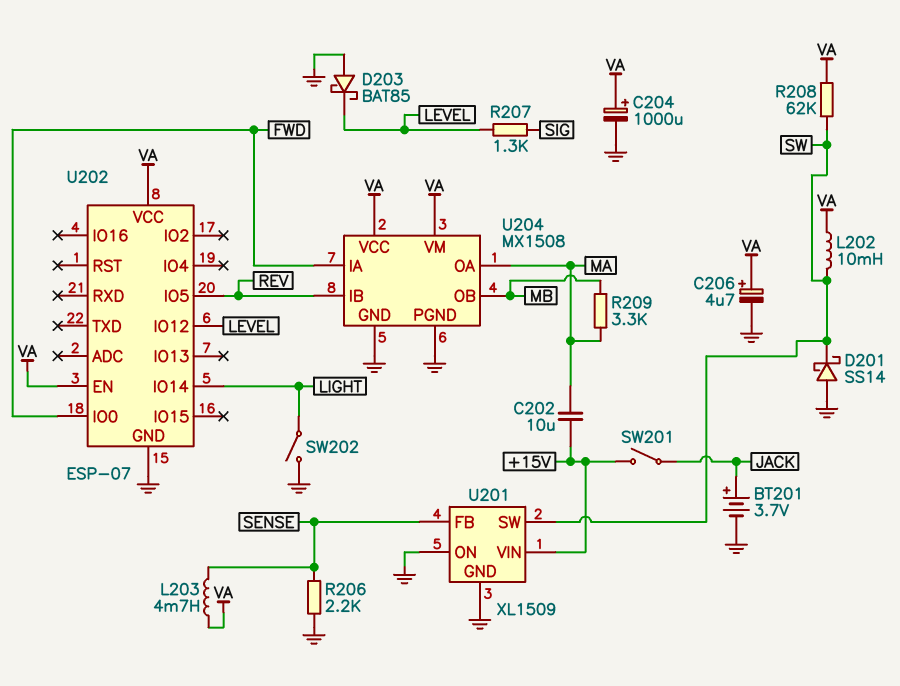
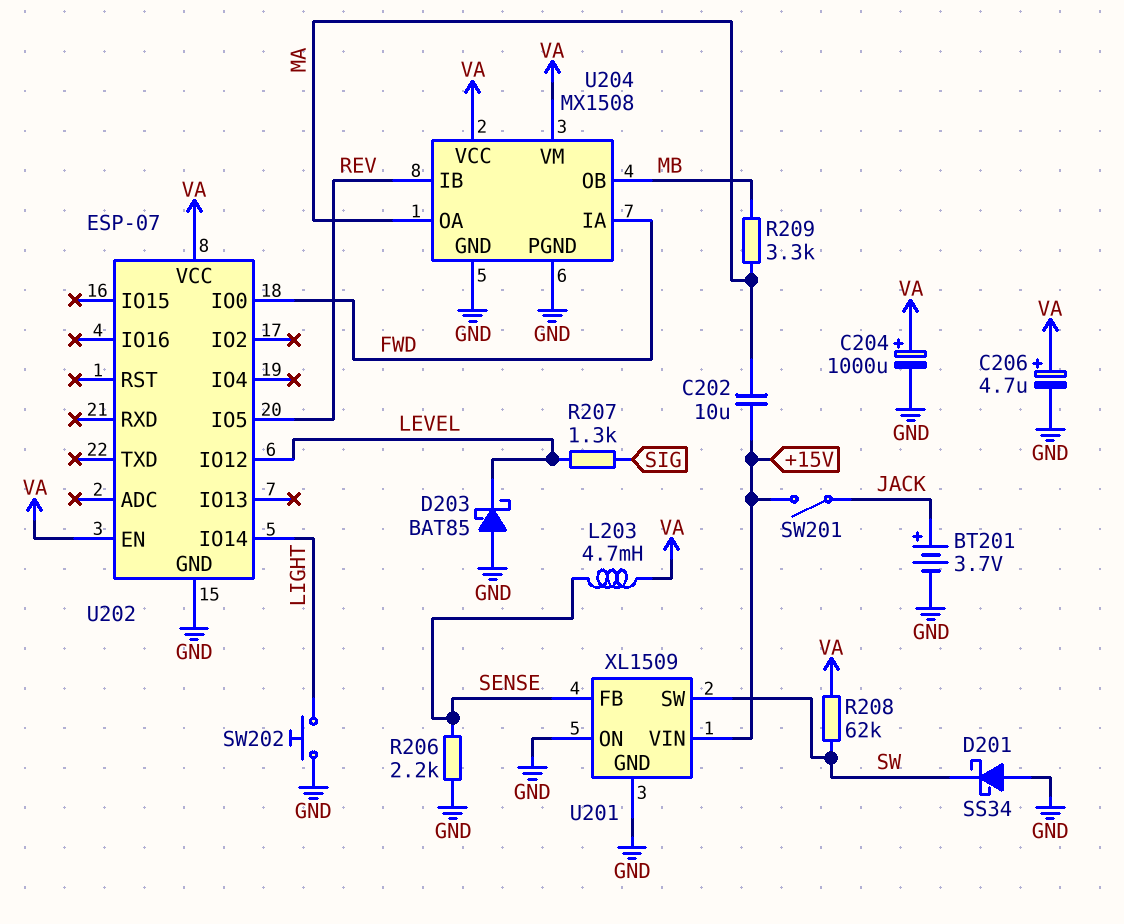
D201: schottky SS14 (A GND, K SW) -> schottky SS34 (A GND, K SW)
L202: 10mH (SW, VA) -> none
SW202: switch (GND, LIGHT) -> button (GND, LIGHT)

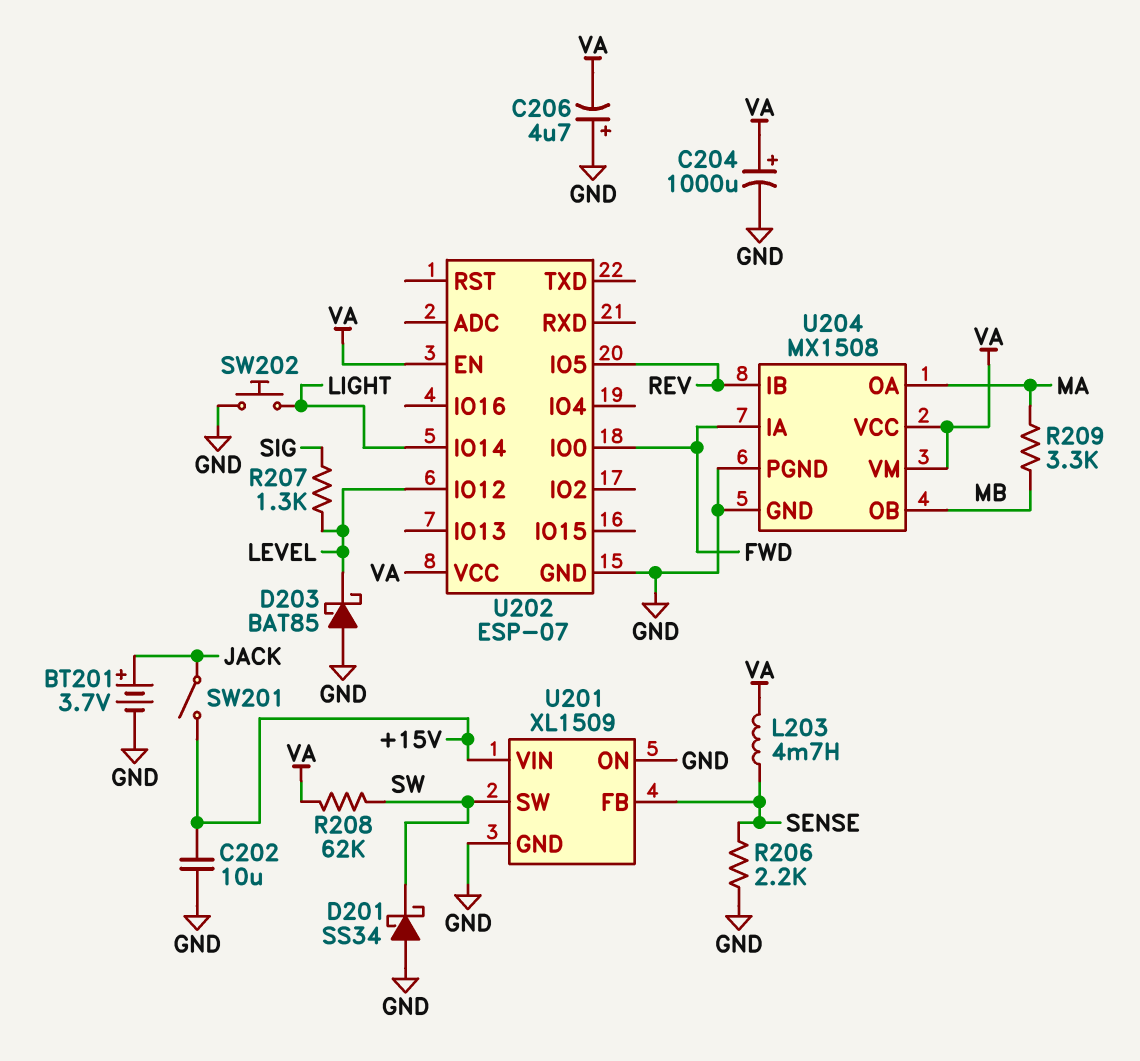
C202: 10uF (+15V, MA) -> 10uF (+15V, GND)
C206: 4.7uF (plus VA, minus GND) -> 4.7uF (plus GND, minus VA)

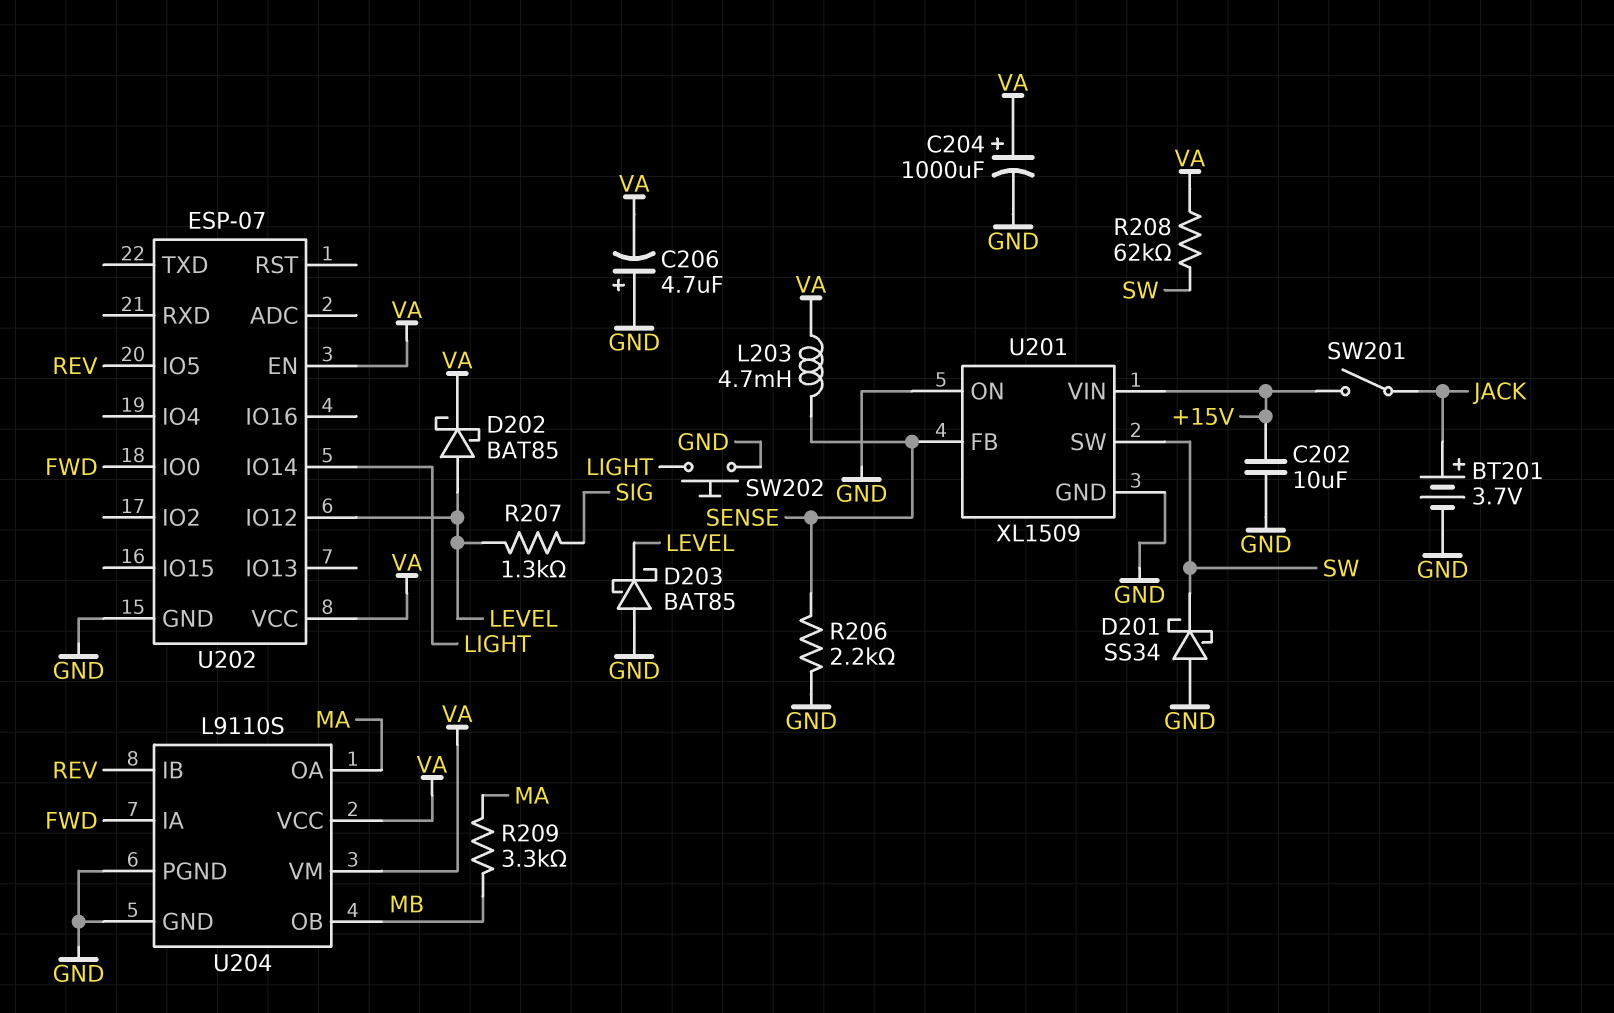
D202: none -> schottky BAT85 (A LEVEL, K VA)
U204: MX1508 -> L9110S

